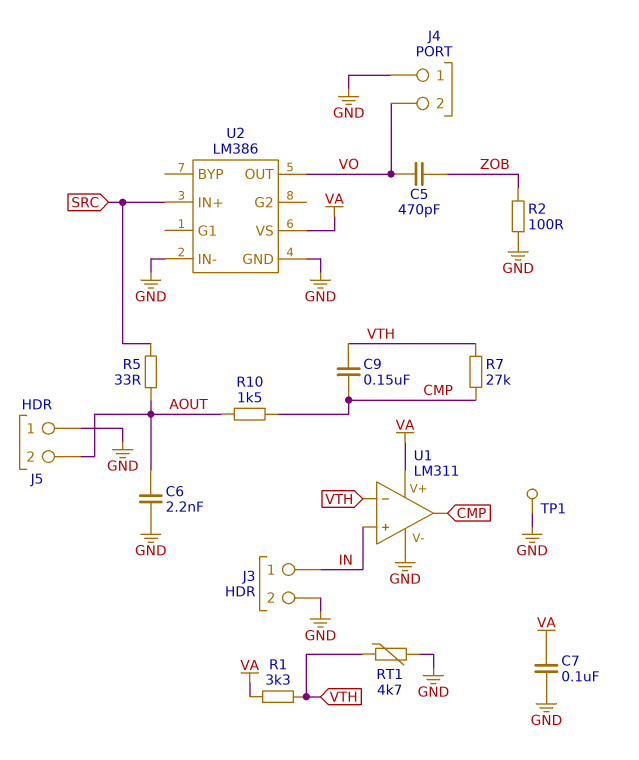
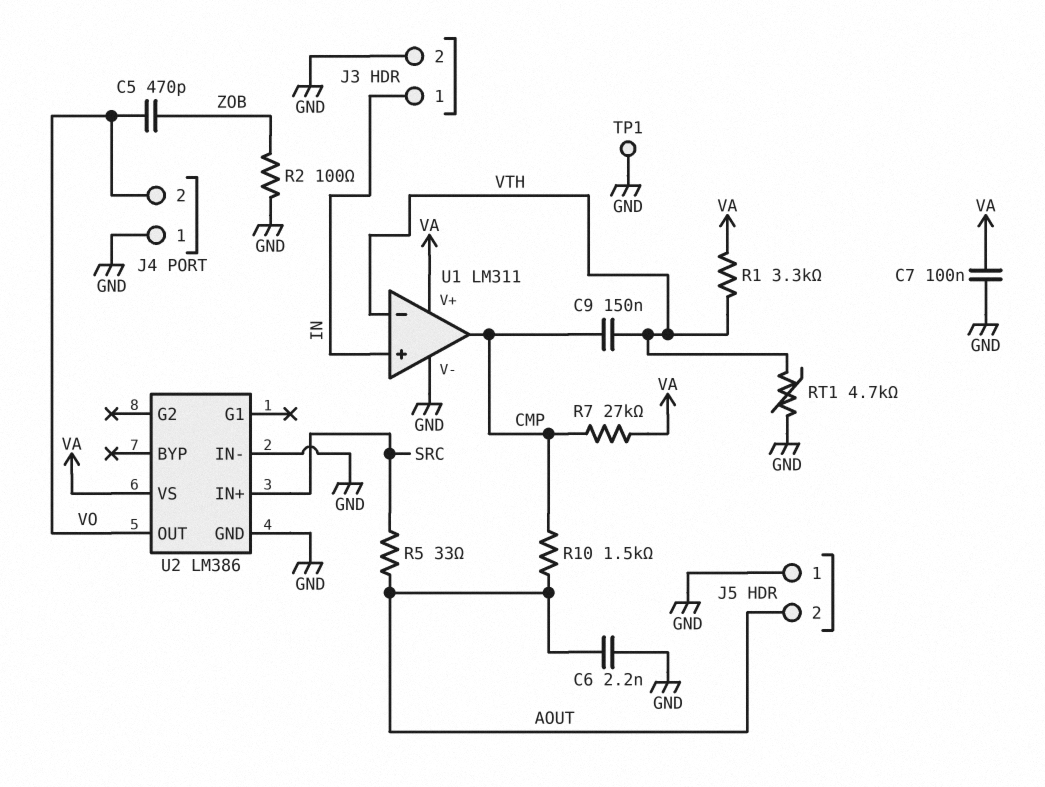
R7: 27k (CMP, VTH) -> 27k (CMP, VA)

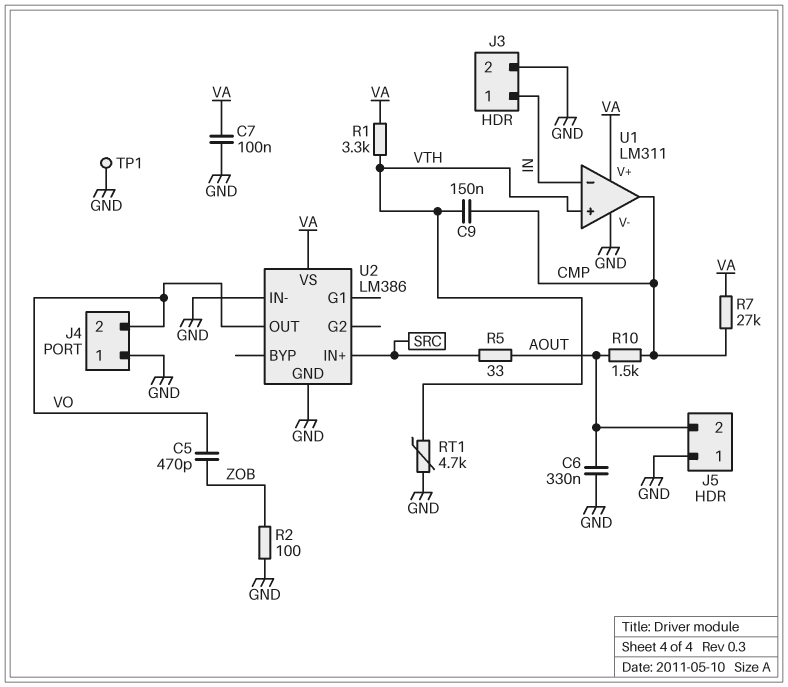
C6: 2.2nF (AOUT, GND) -> 330nF (AOUT, GND)
U1 pin in+: IN -> VTH
U1 pin in-: VTH -> IN

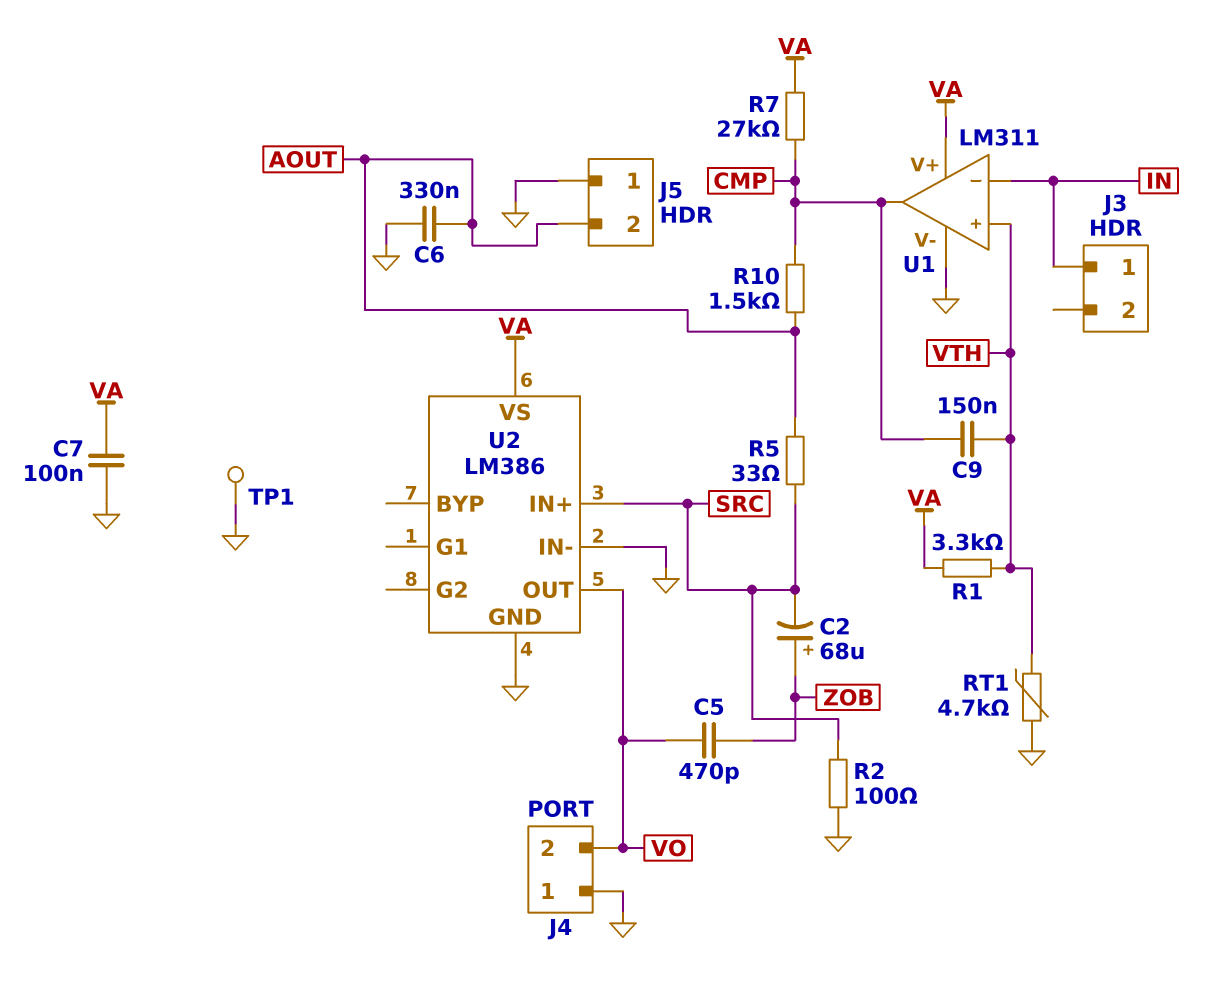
C2: none -> 68uF (plus ZOB, minus SRC)
J3 pin 2: GND -> none
R2: 100 (GND, ZOB) -> 100 (GND, SRC)

